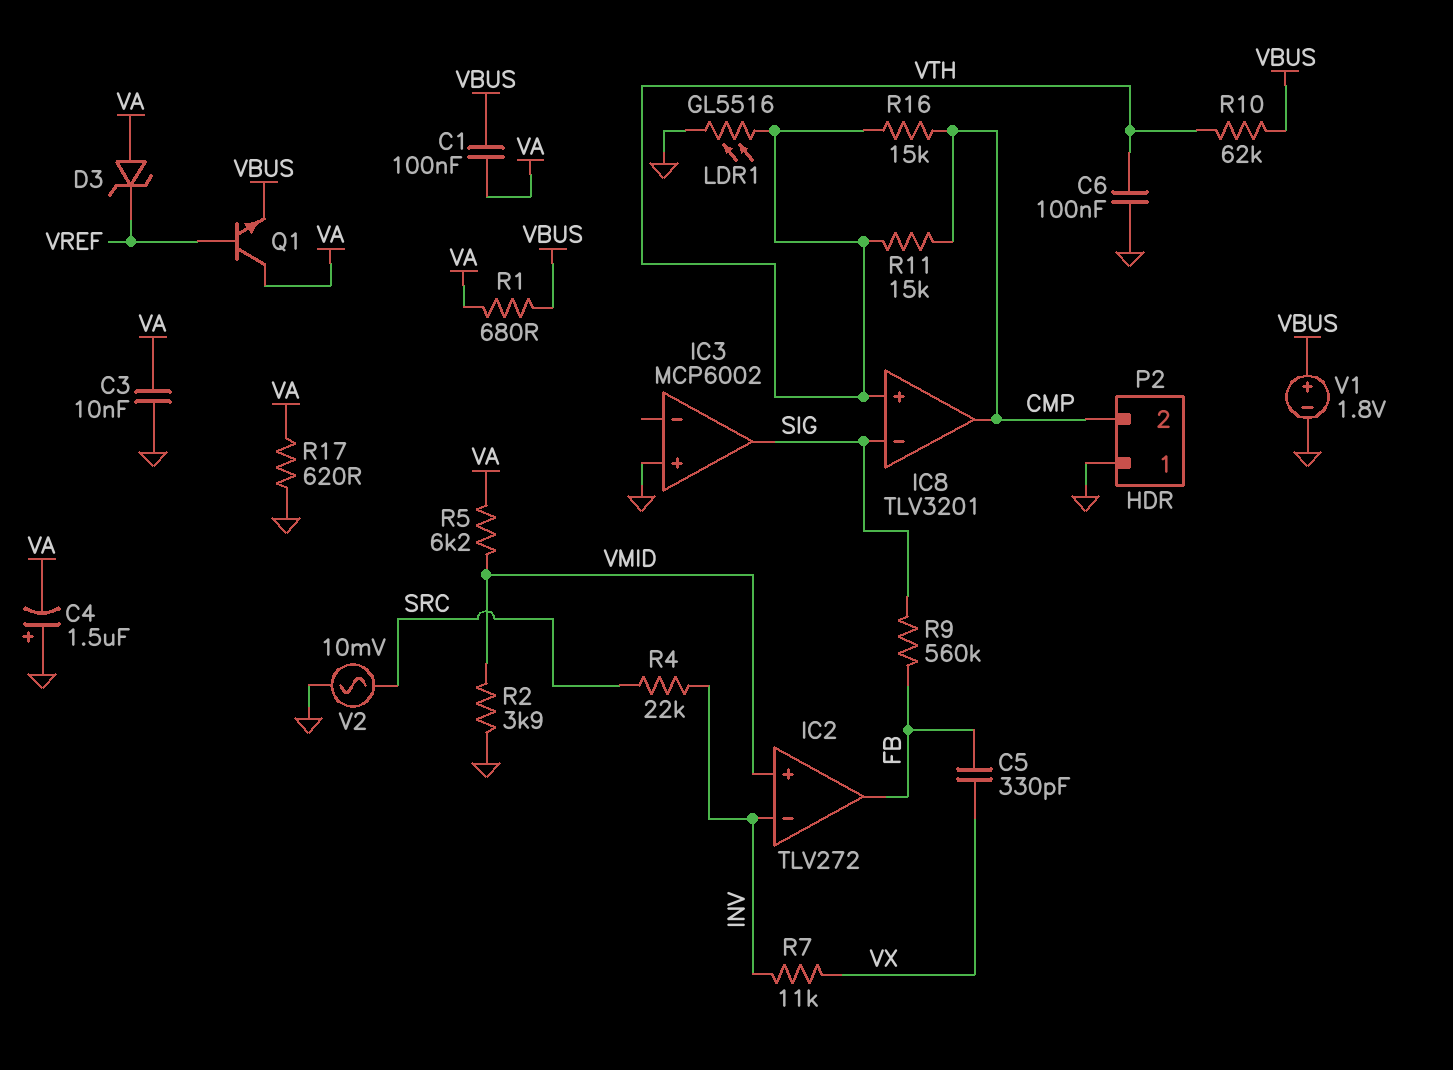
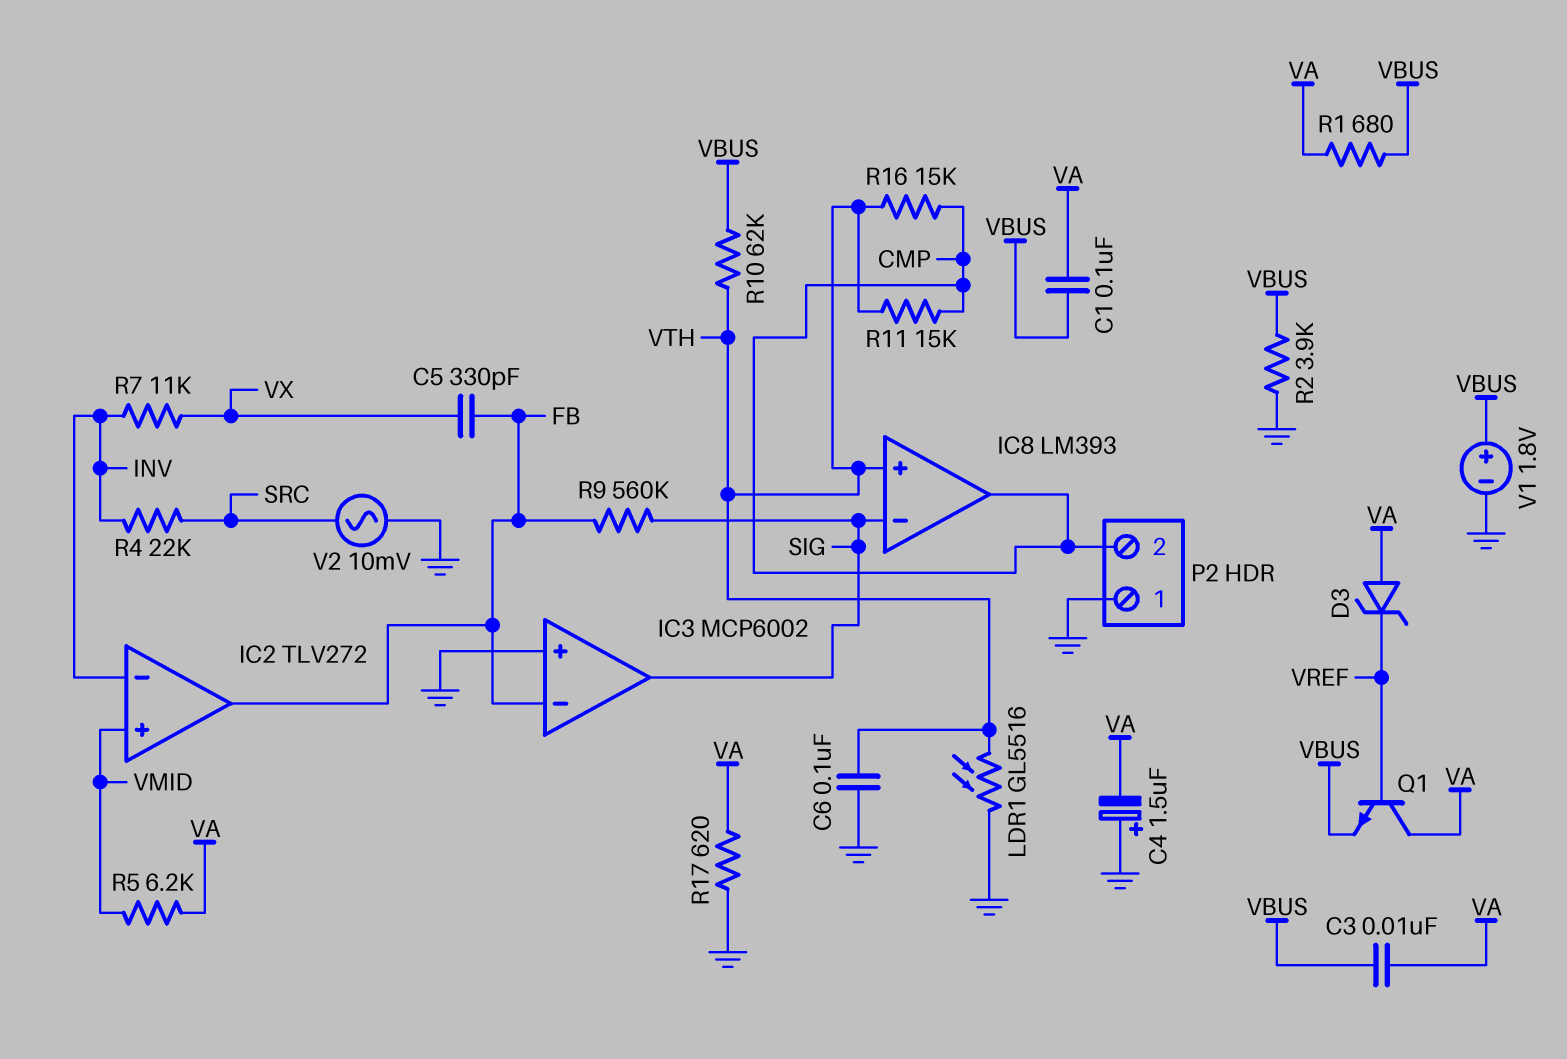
C3: 10nF (GND, VA) -> 10nF (VA, VBUS)
IC3 pin in-: none -> FB
IC8: TLV3201 -> LM393
R2: 3.9k (GND, VMID) -> 3.9k (GND, VBUS)

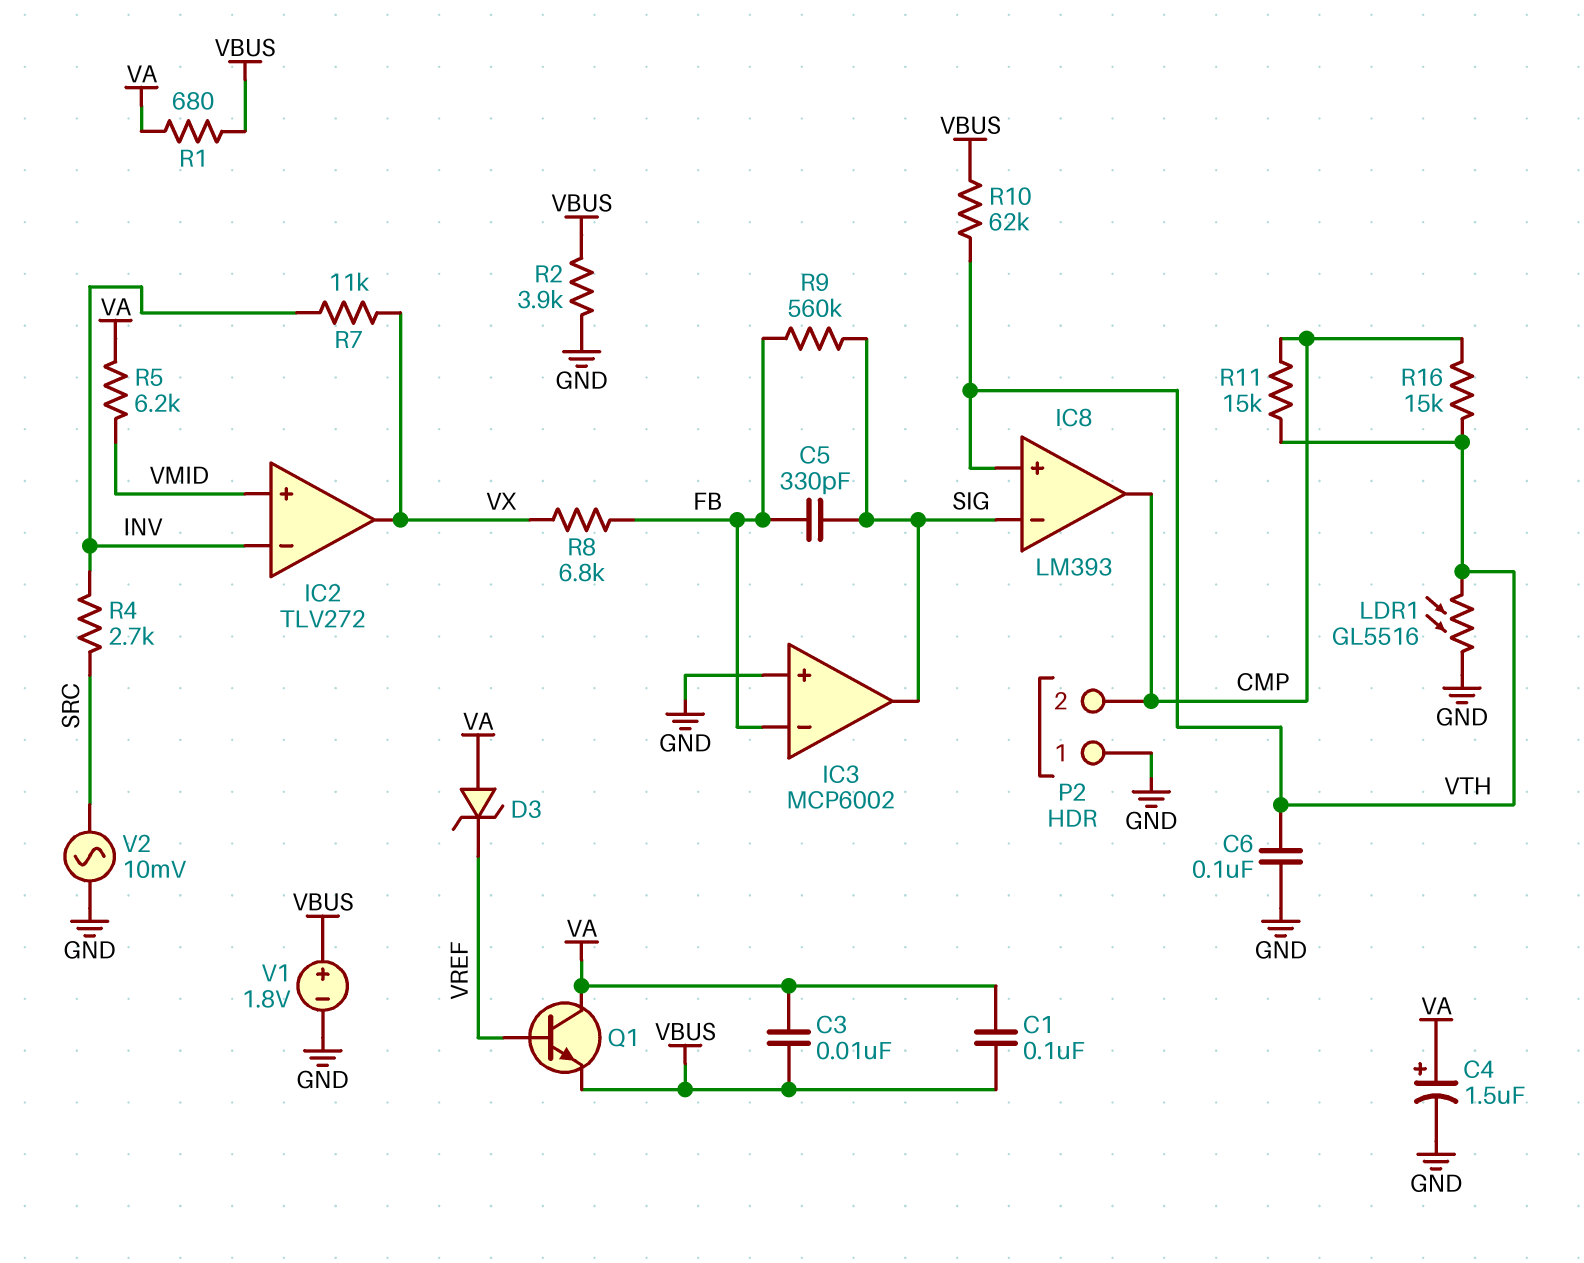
C4: 1.5uF (plus GND, minus VA) -> 1.5uF (plus VA, minus GND)
C5: 330pF (FB, VX) -> 330pF (FB, SIG)
IC2 pin out: FB -> VX
R4: 22k (INV, SRC) -> 2.7k (INV, SRC)
R8: none -> 6.8k (FB, VX)
R17: 620 (GND, VA) -> none

